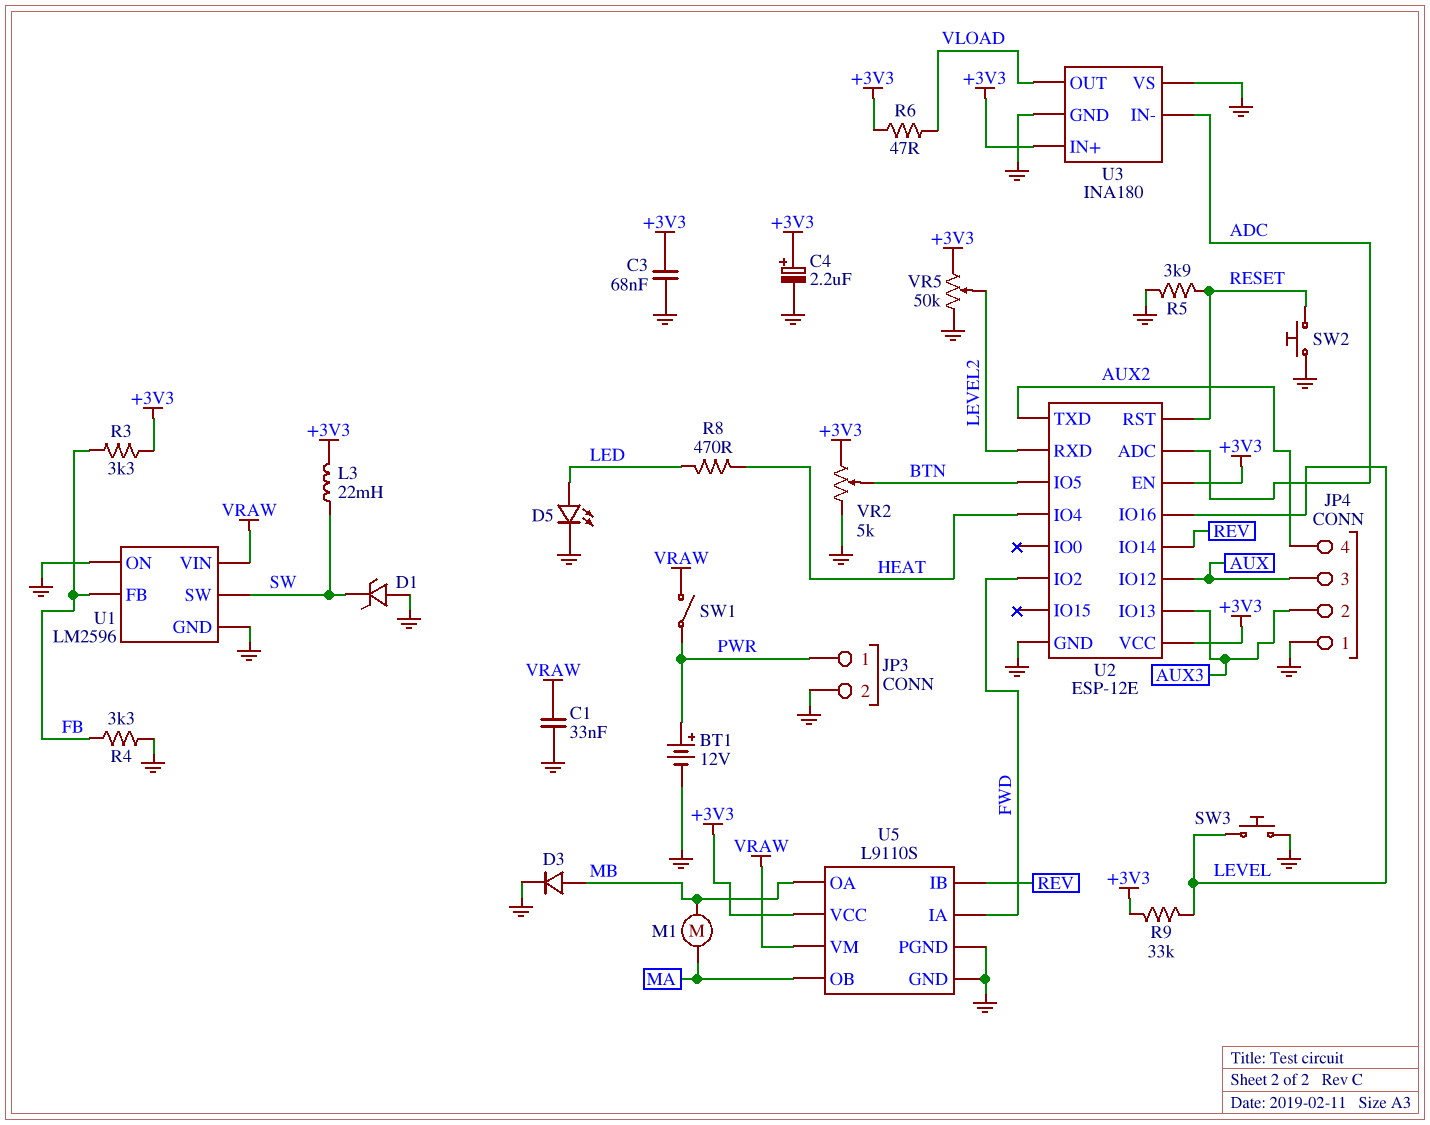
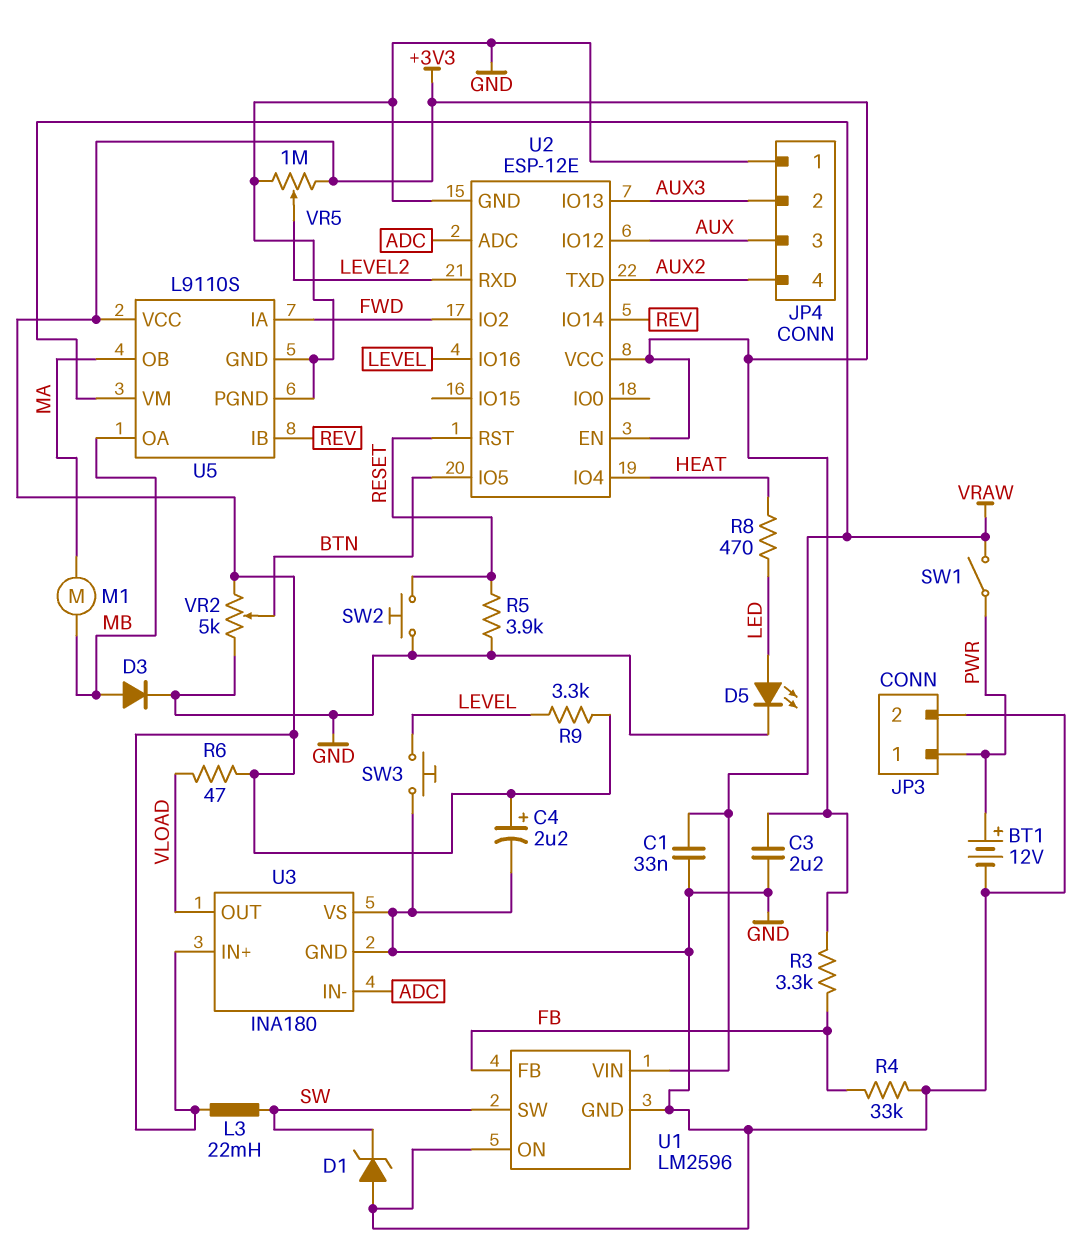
C3: 68nF (+3V3, GND) -> 2.2uF (+3V3, GND)
R4: 3.3k (FB, GND) -> 33k (FB, GND)
R9: 33k (+3V3, LEVEL) -> 3.3k (+3V3, LEVEL)
VR5: 50k (+3V3, GND, wiper LEVEL2) -> 1M (+3V3, GND, wiper LEVEL2)

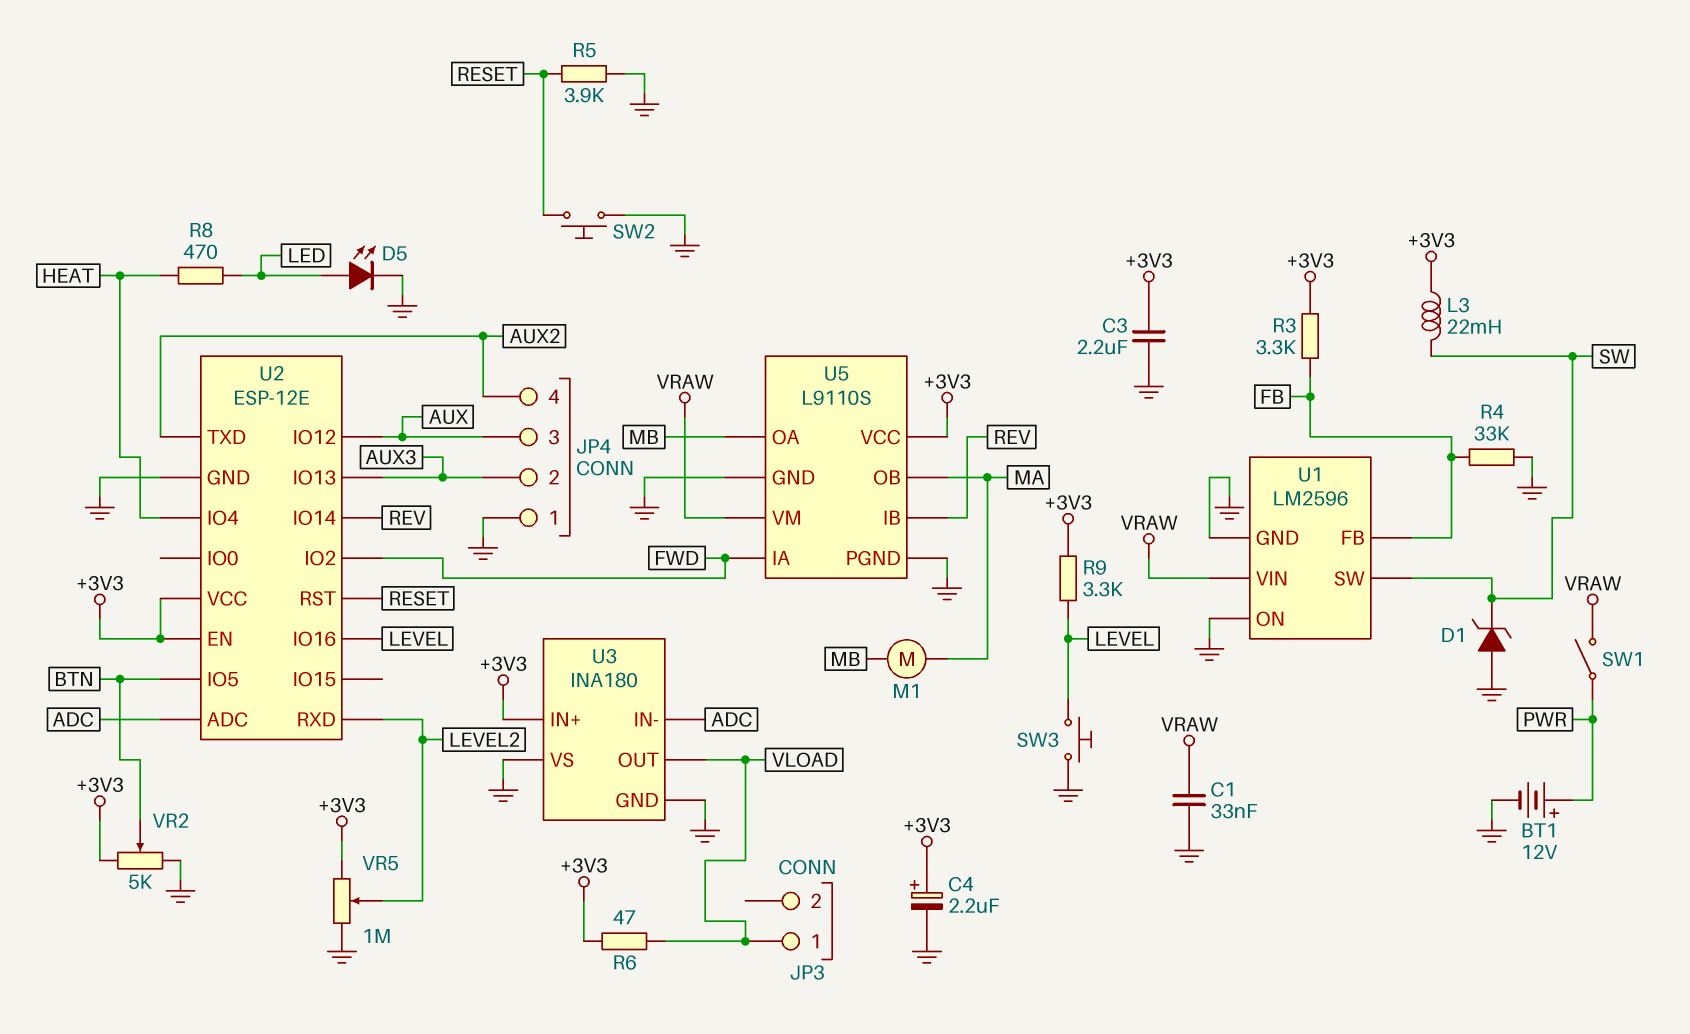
D3: diode (A MB, K GND) -> none
JP3 pin 1: PWR -> VLOAD
JP3 pin 2: GND -> none

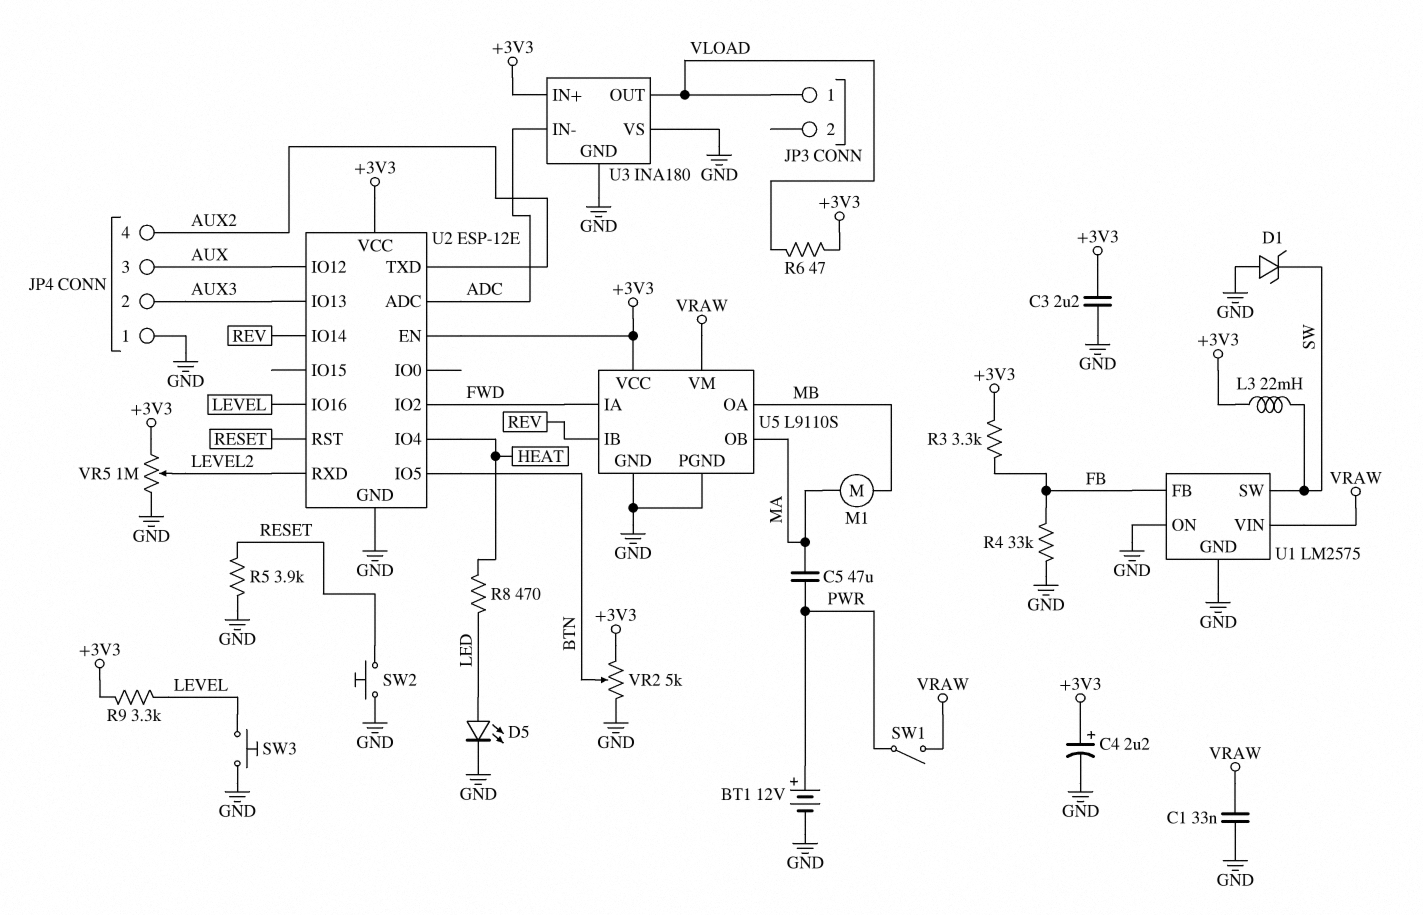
C5: none -> 47uF (MA, PWR)
U1: LM2596 -> LM2575

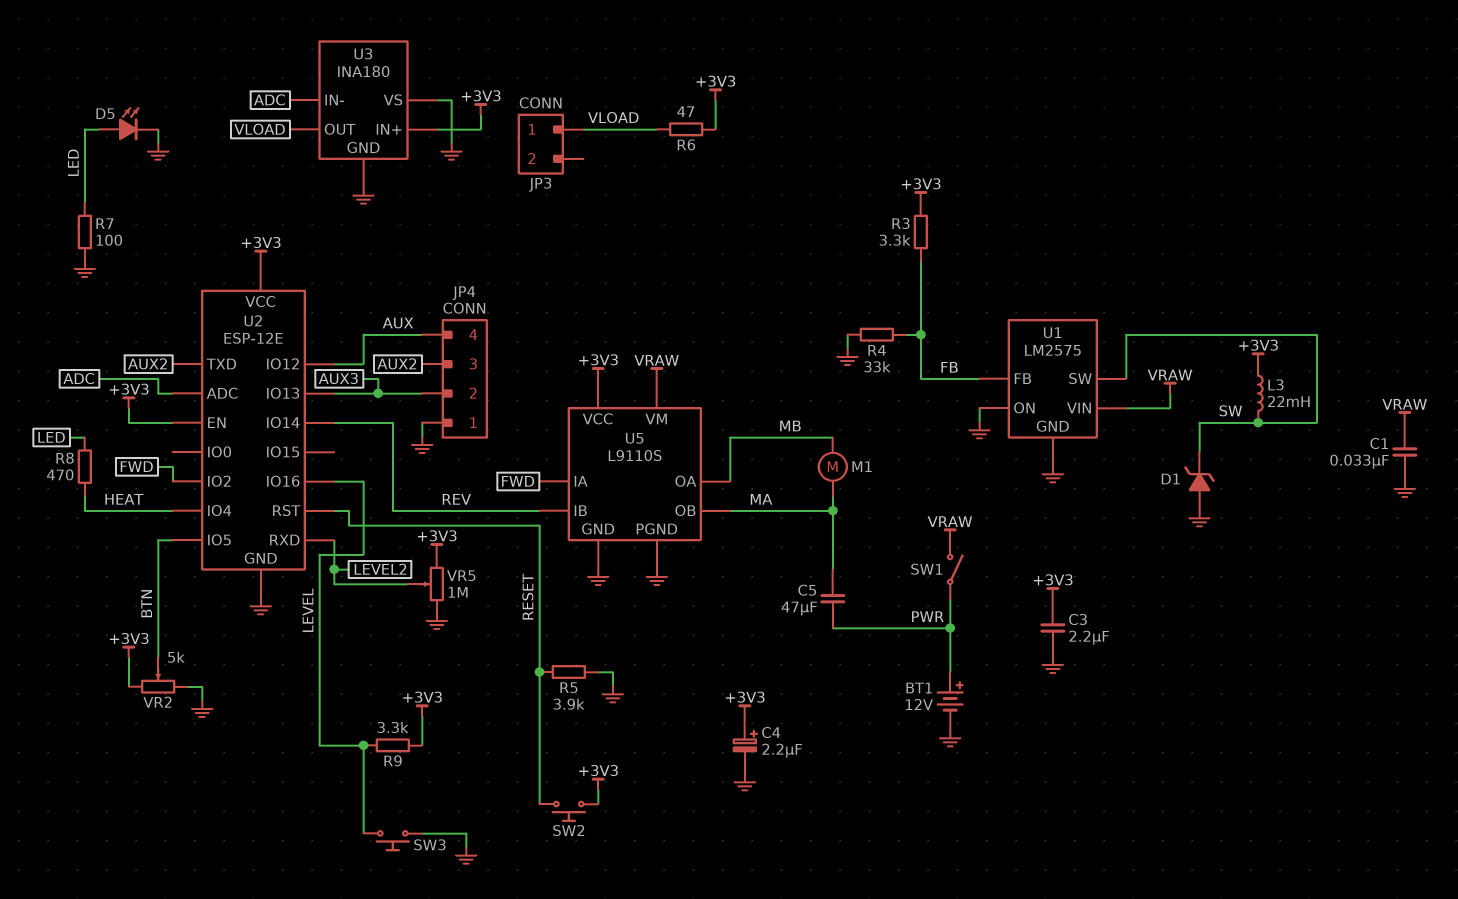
JP4 pin 3: AUX -> AUX2
JP4 pin 4: AUX2 -> AUX
R7: none -> 100 (GND, LED)
SW2: button (GND, RESET) -> button (+3V3, RESET)

